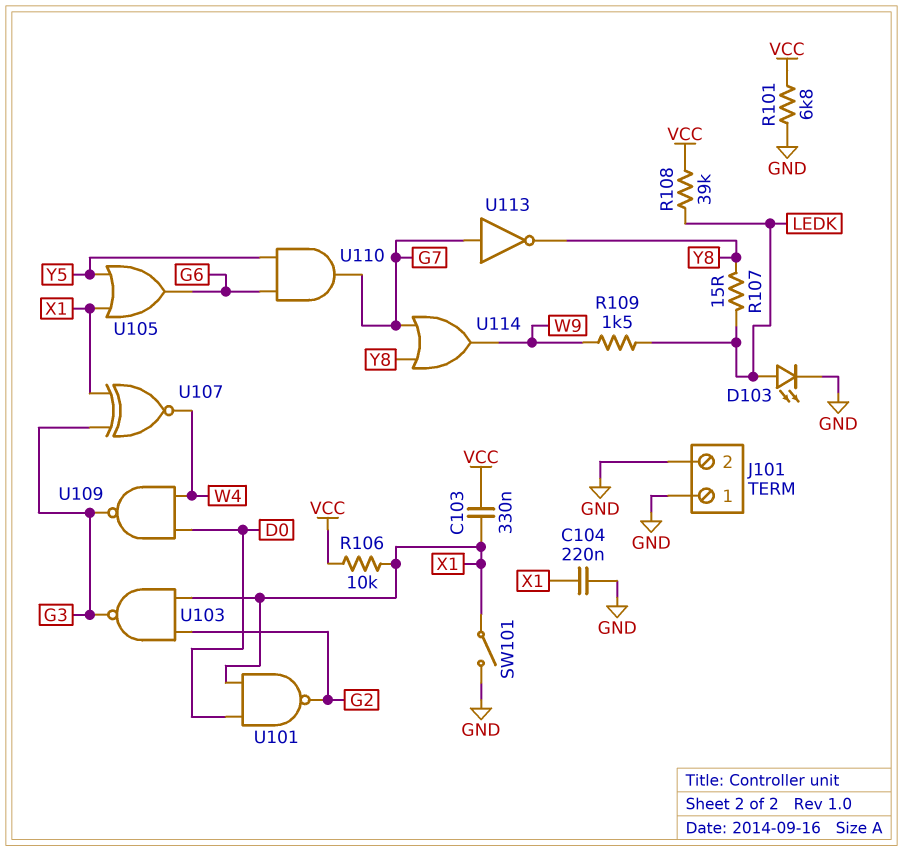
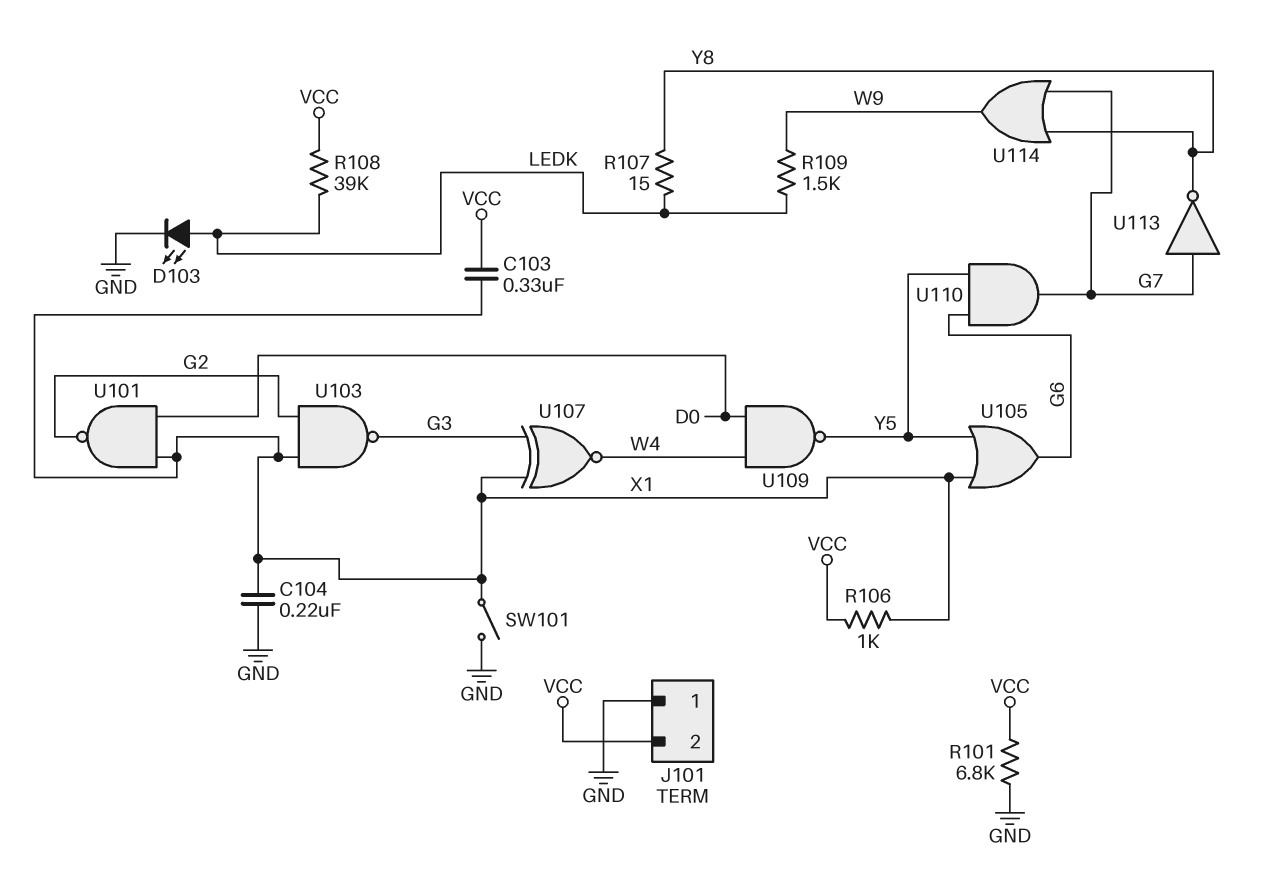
J101 pin 2: GND -> VCC
R106: 10k (VCC, X1) -> 1k (VCC, X1)
U109: NAND (in D0, in W4, out G3) -> NAND (in D0, in W4, out Y5)

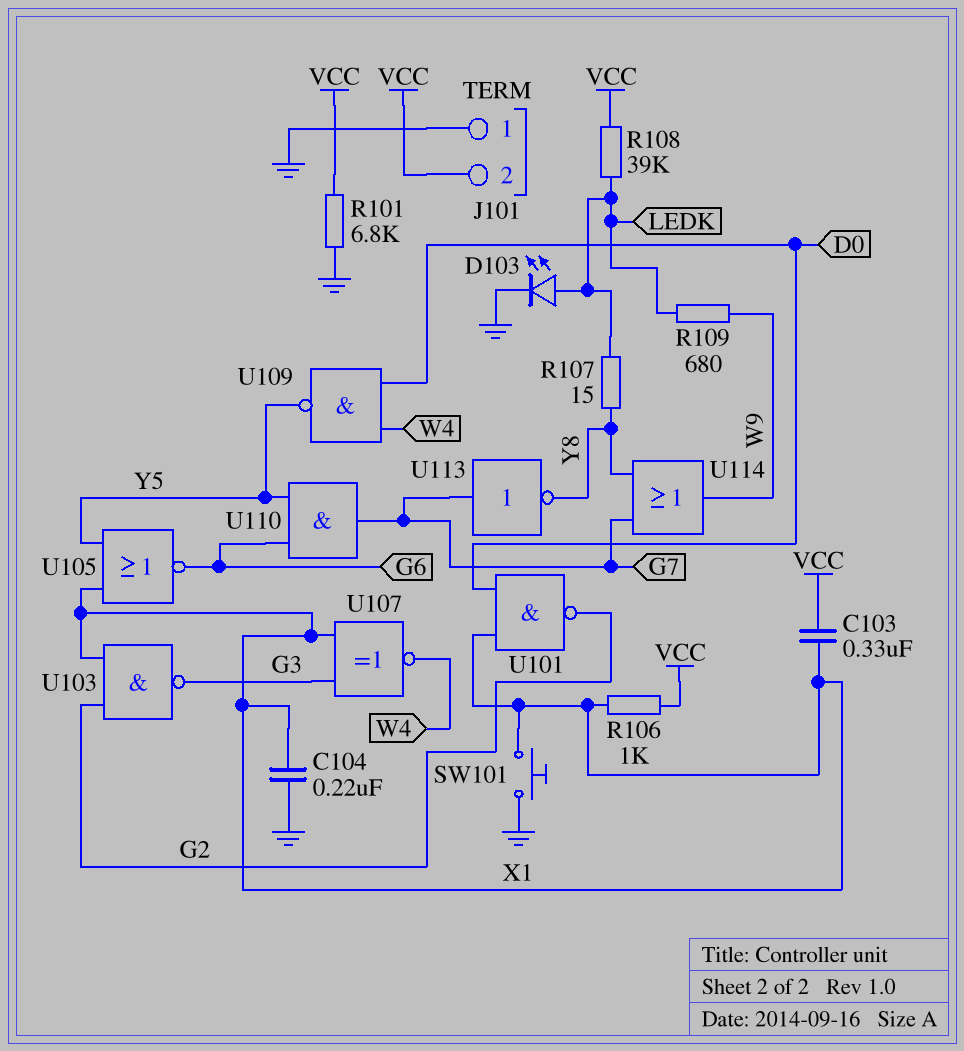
R109: 1.5k (LEDK, W9) -> 680 (LEDK, W9)
SW101: switch (GND, X1) -> button (GND, X1)
U105: OR (in X1, in Y5, out G6) -> NOR (in X1, in Y5, out G6)

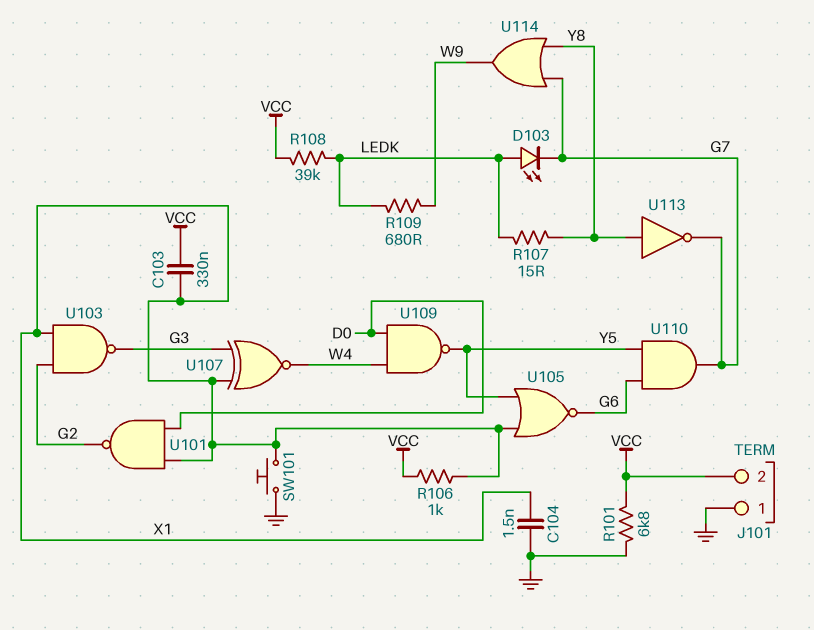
C104: 220nF (GND, X1) -> 1.5nF (GND, X1)
D103: LED (A LEDK, K GND) -> LED (A LEDK, K G7)
U113: NOT (in G7, out Y8) -> NOT (in Y8, out G7)

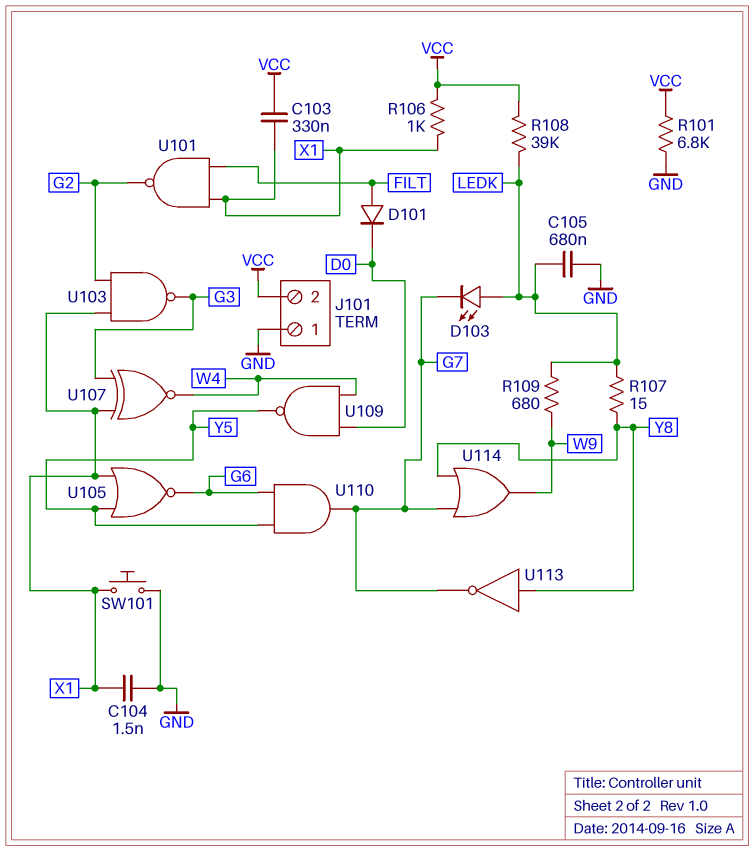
C105: none -> 680nF (GND, LEDK)
D101: none -> diode (A FILT, K D0)
U101: NAND (in D0, in X1, out G2) -> NAND (in FILT, in X1, out G2)

